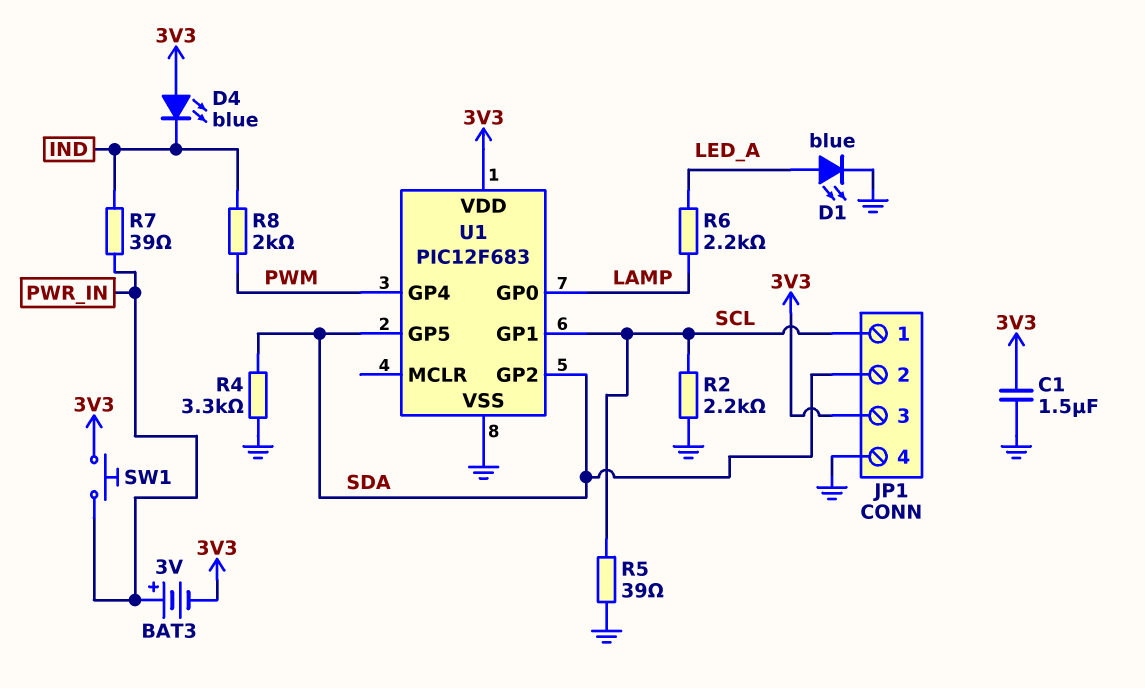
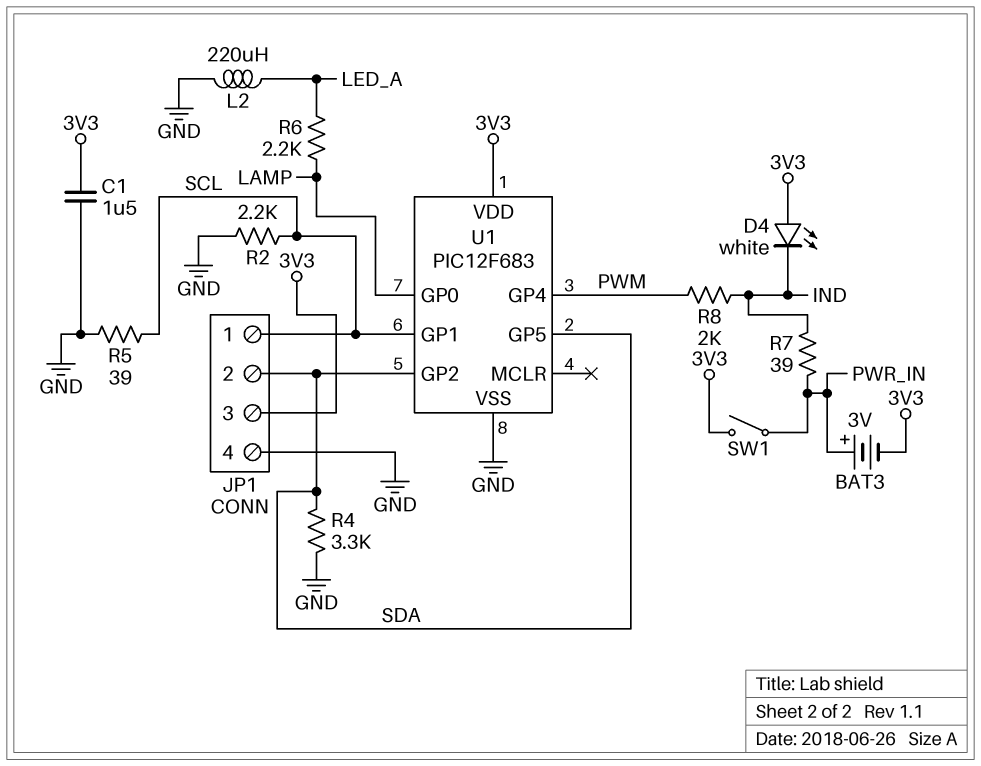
D1: LED blue (A LED_A, K GND) -> none
D4: LED blue (A 3V3, K IND) -> LED white (A 3V3, K IND)
L2: none -> 220uH (GND, LED_A)
SW1: button (3V3, PWR_IN) -> switch (3V3, PWR_IN)

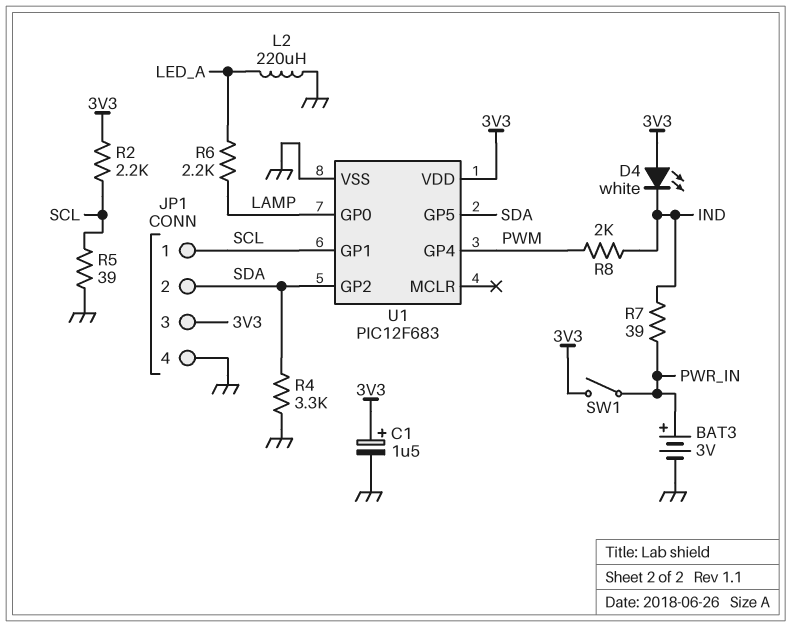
BAT3: 3V (plus PWR_IN, minus 3V3) -> 3V (plus PWR_IN, minus GND)
C1: 1.5uF (3V3, GND) -> 1.5uF (plus 3V3, minus GND)
R2: 2.2k (GND, SCL) -> 2.2k (3V3, SCL)

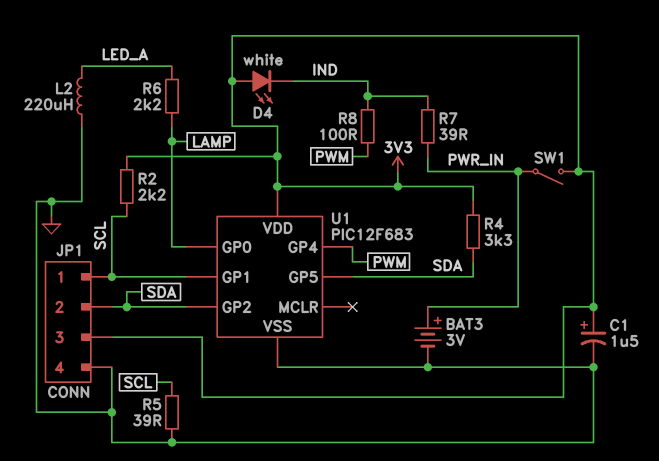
R4: 3.3k (GND, SDA) -> 3.3k (3V3, SDA)
R8: 2k (IND, PWM) -> 100 (IND, PWM)

